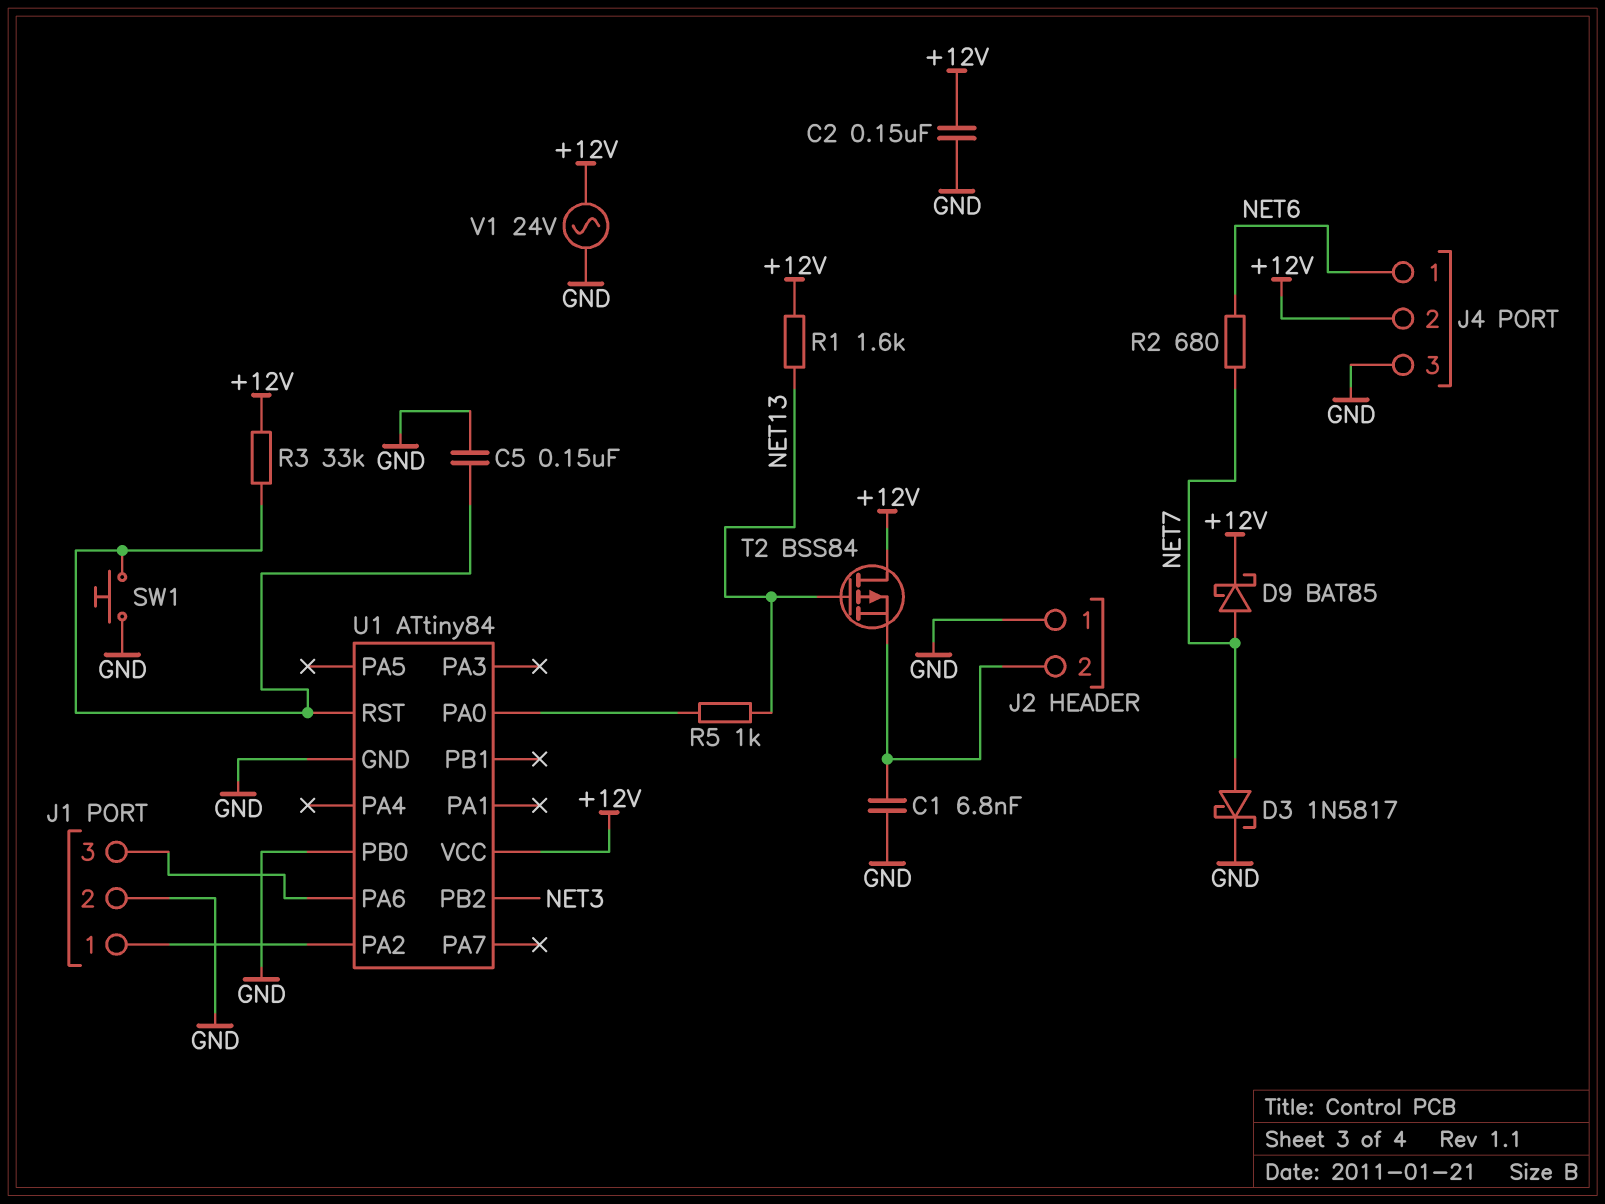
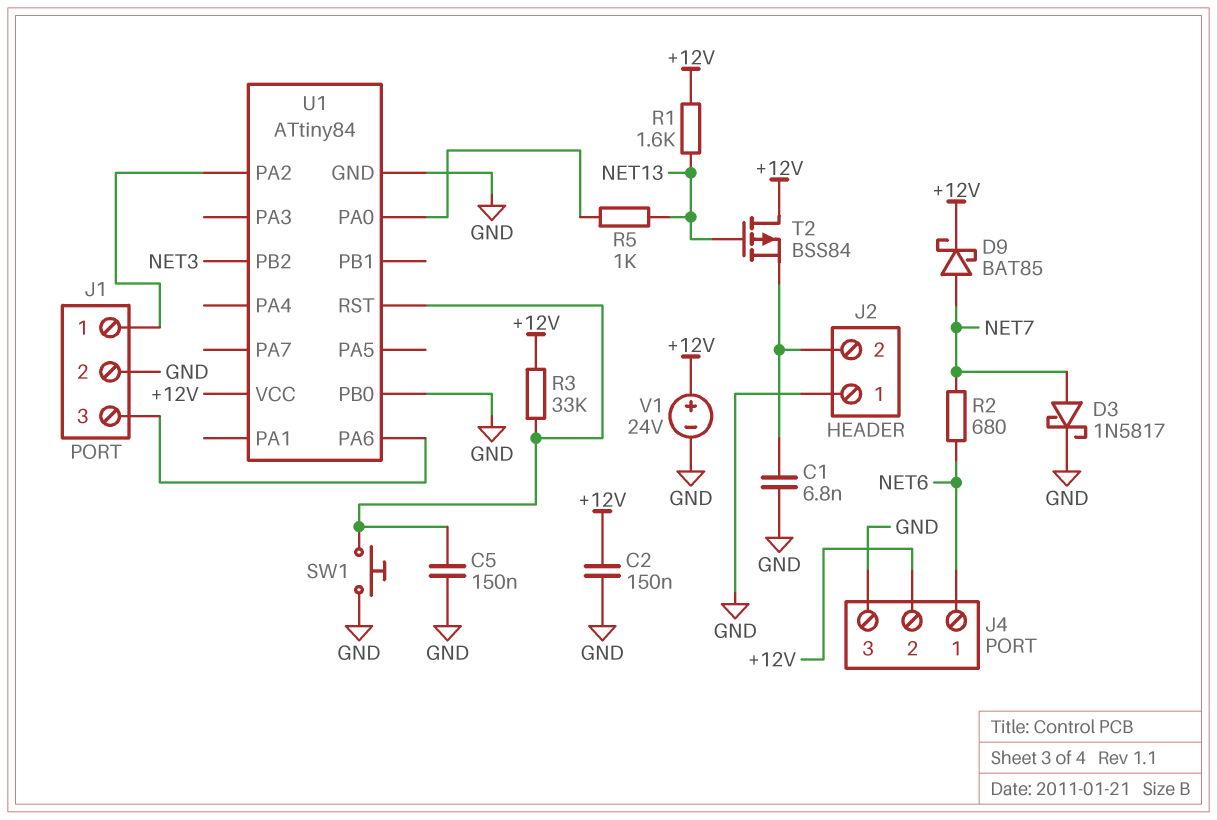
V1: AC 24V (+12V, GND) -> 24V (plus +12V, minus GND)

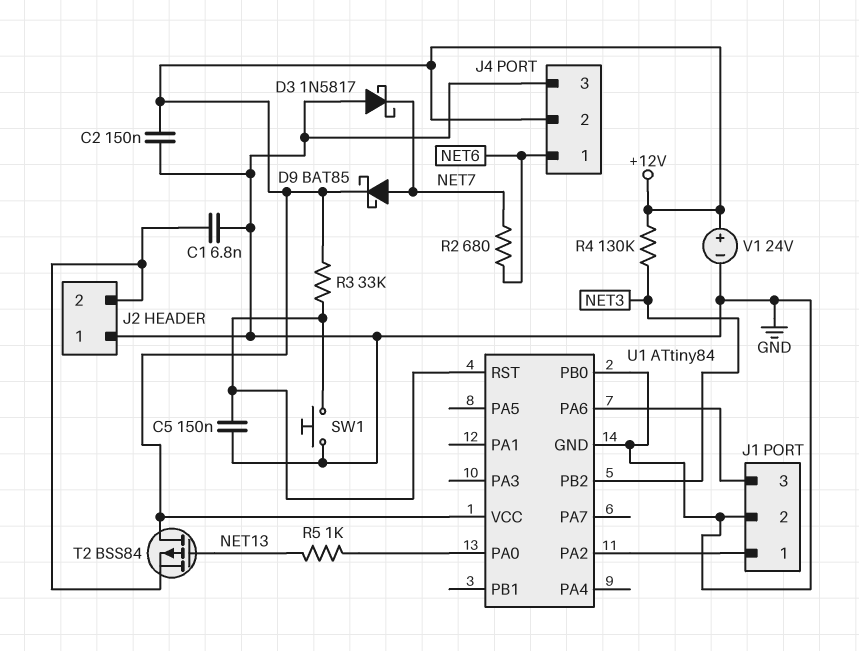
D3: schottky 1N5817 (A NET7, K GND) -> schottky 1N5817 (A GND, K NET7)
R1: 1.6k (+12V, NET13) -> none
R4: none -> 130k (+12V, NET3)

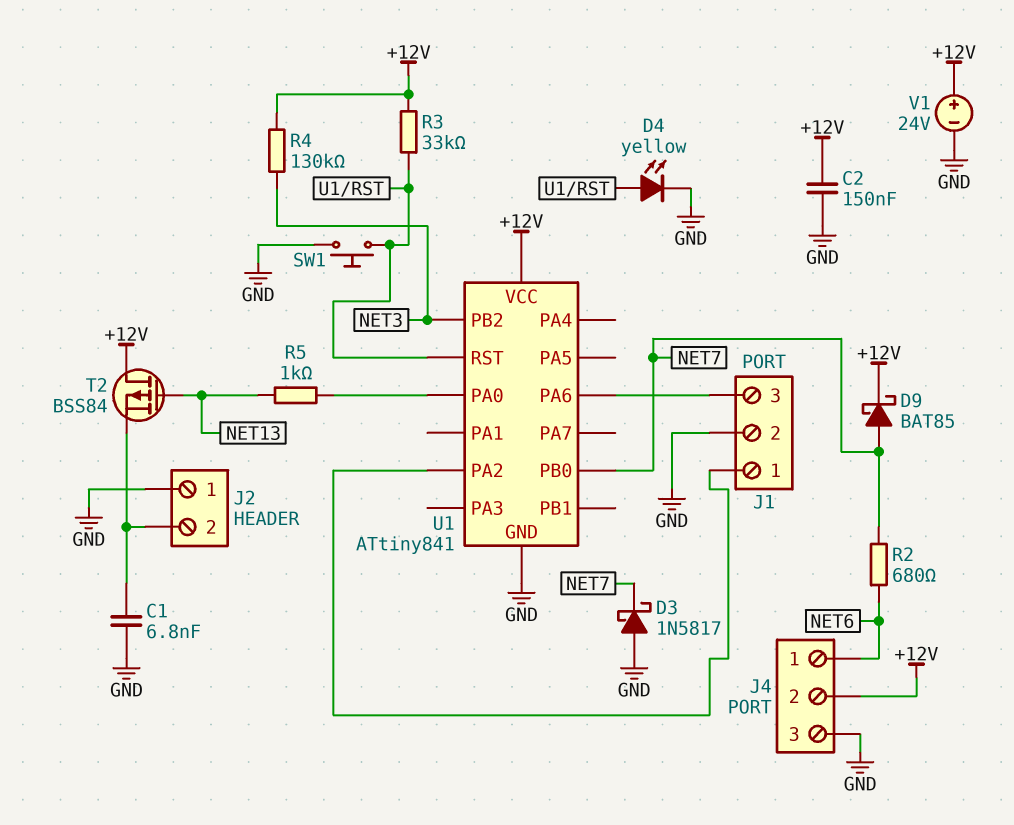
C5: 150nF (GND, U1/RST) -> none
D4: none -> LED yellow (A U1/RST, K GND)
U1: ATtiny84 -> ATtiny841
U1 pin PB0: GND -> NET7

